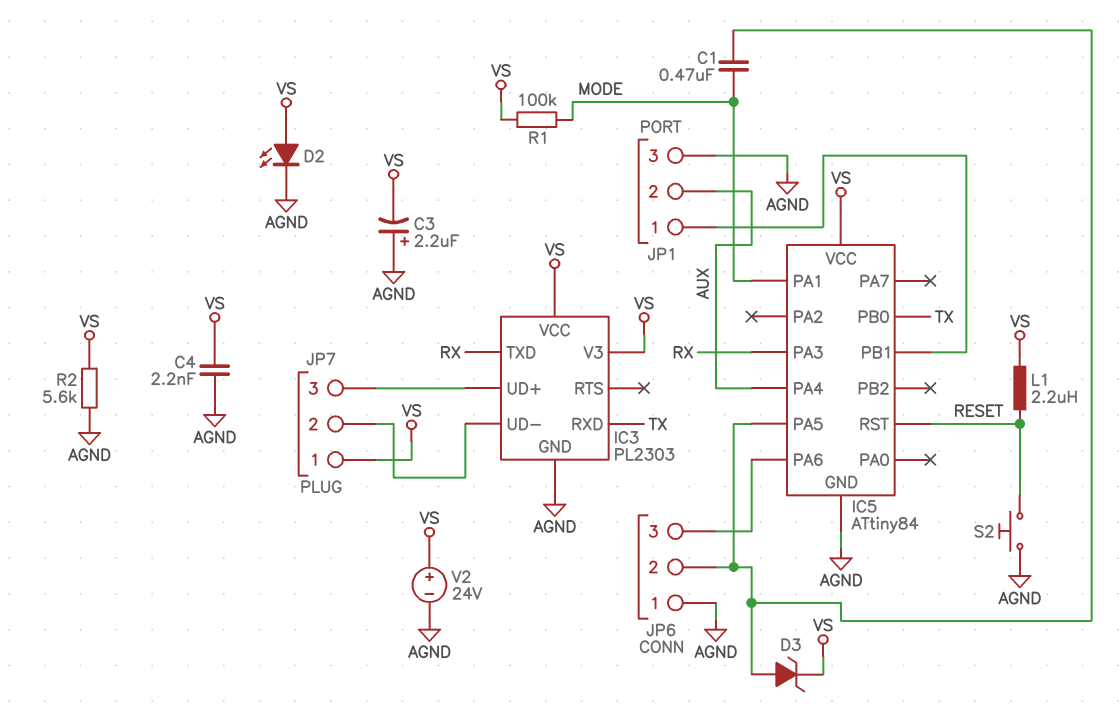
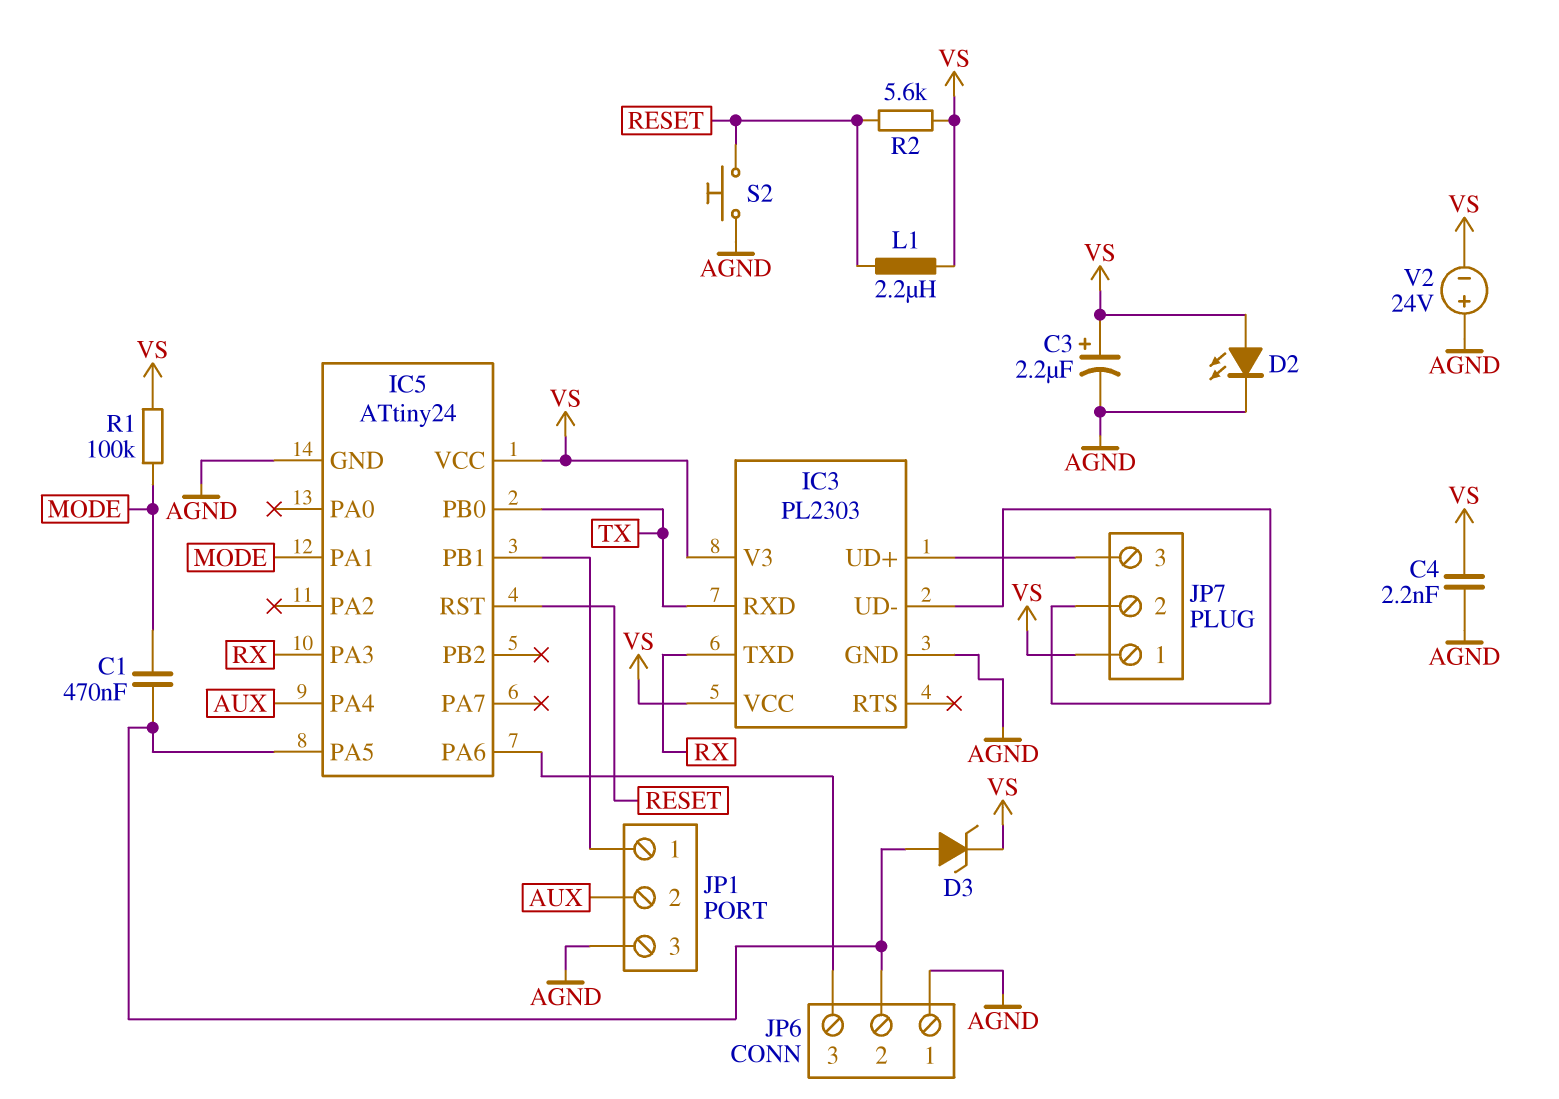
C3: 2.2uF (plus AGND, minus VS) -> 2.2uF (plus VS, minus AGND)
IC5: ATtiny84 -> ATtiny24
R2: 5.6k (AGND, VS) -> 5.6k (RESET, VS)
V2: 24V (plus VS, minus AGND) -> 24V (plus AGND, minus VS)

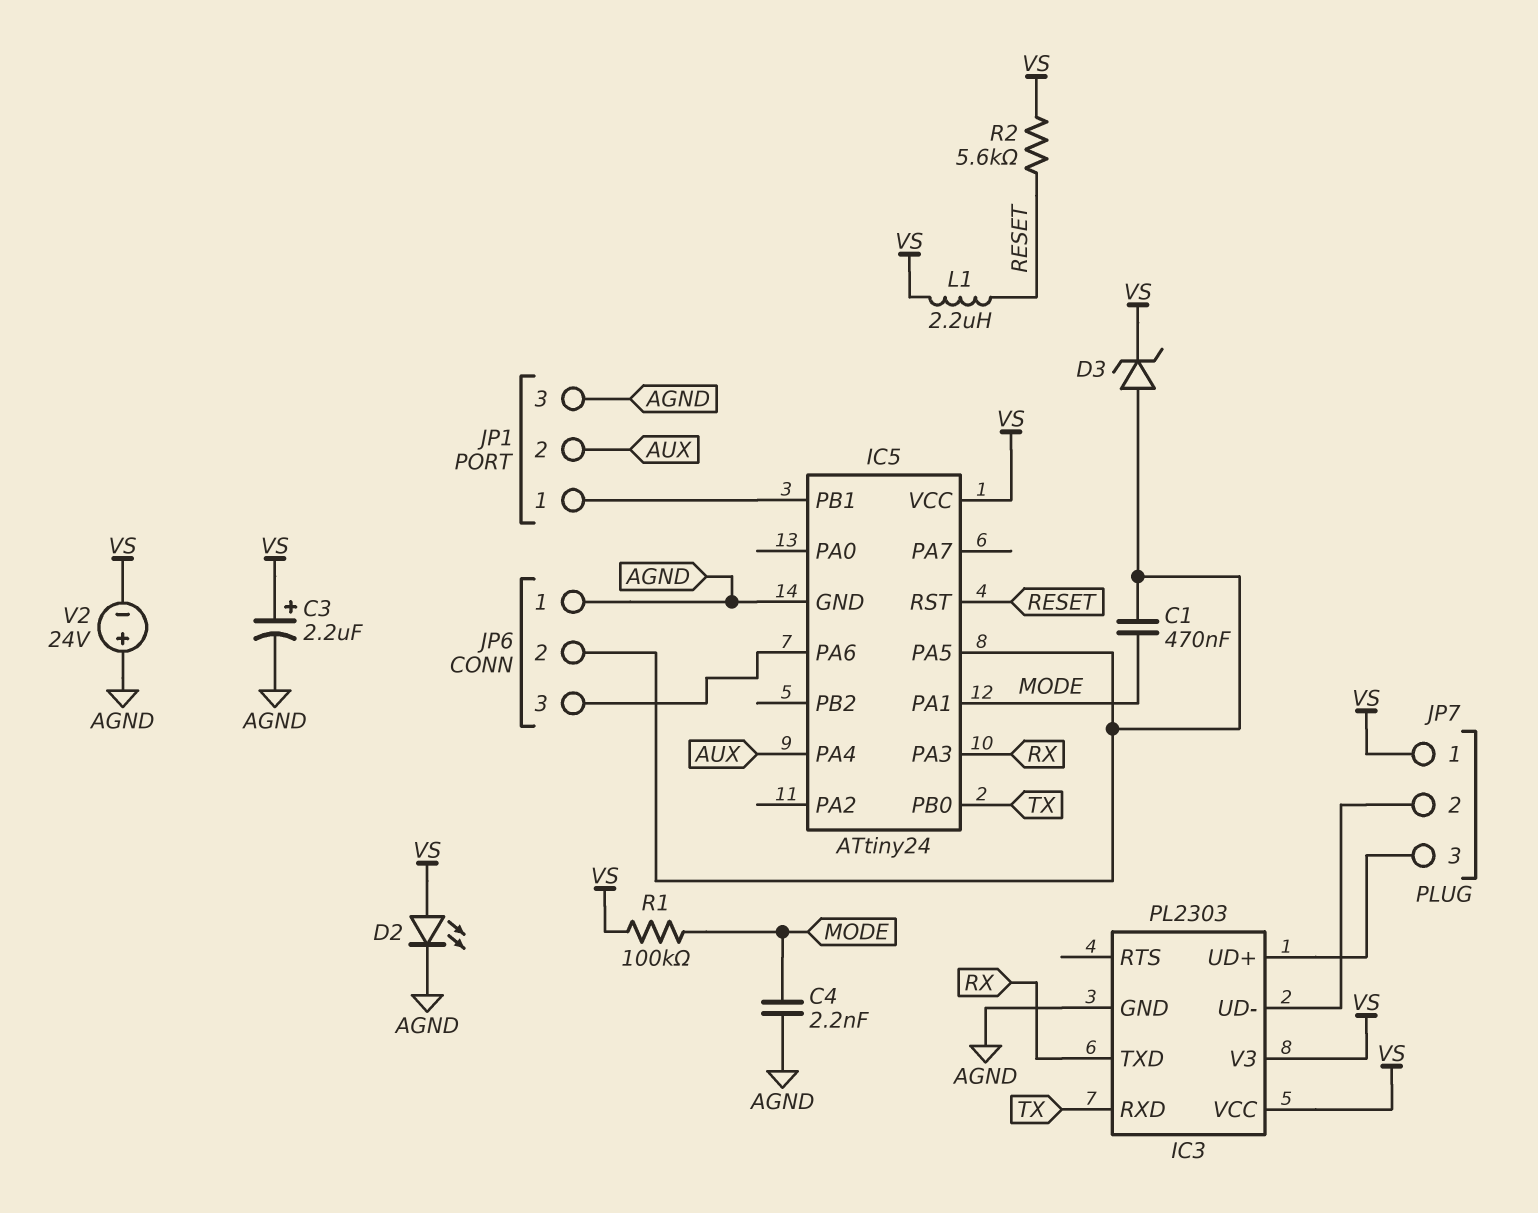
C4: 2.2nF (AGND, VS) -> 2.2nF (AGND, MODE)
S2: button (AGND, RESET) -> none

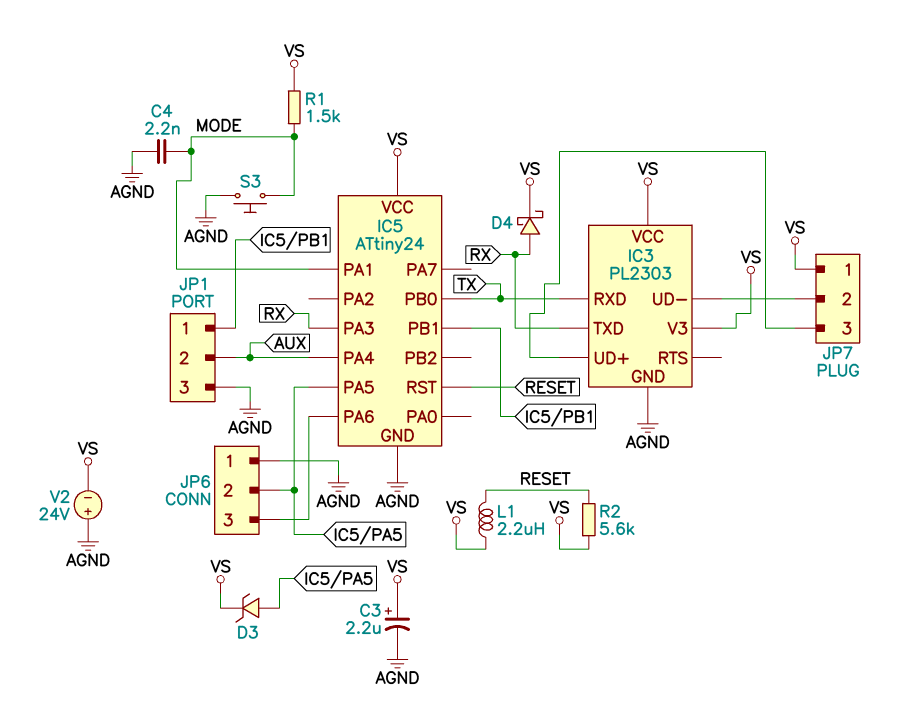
C1: 470nF (IC5/PA5, MODE) -> none
D2: LED (A VS, K AGND) -> none
D4: none -> schottky (A RX, K VS)
R1: 100k (MODE, VS) -> 1.5k (MODE, VS)
S3: none -> button (AGND, MODE)

